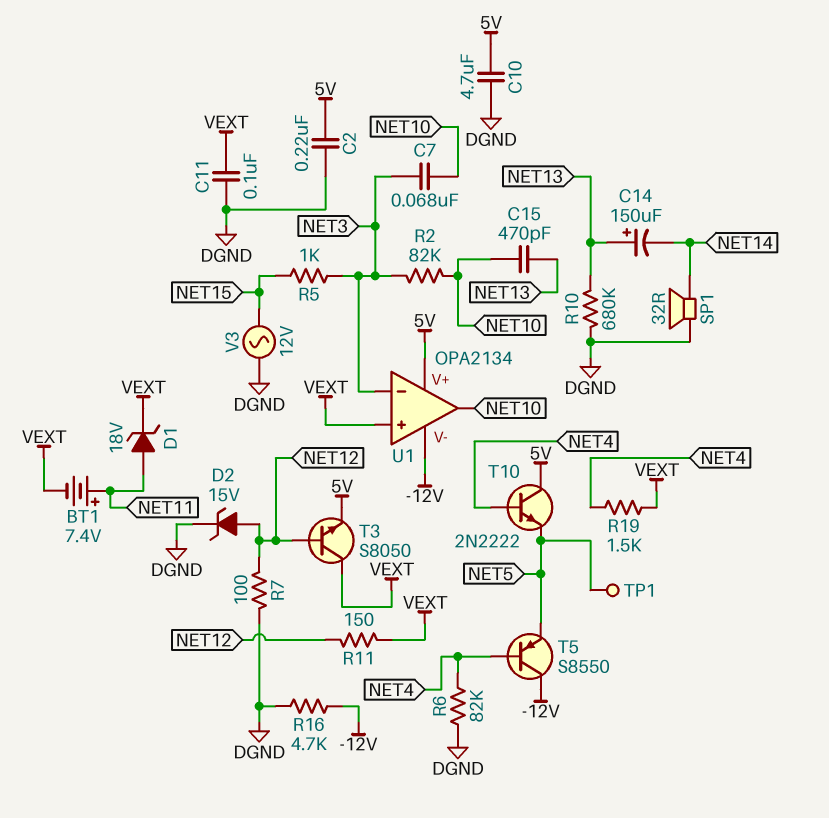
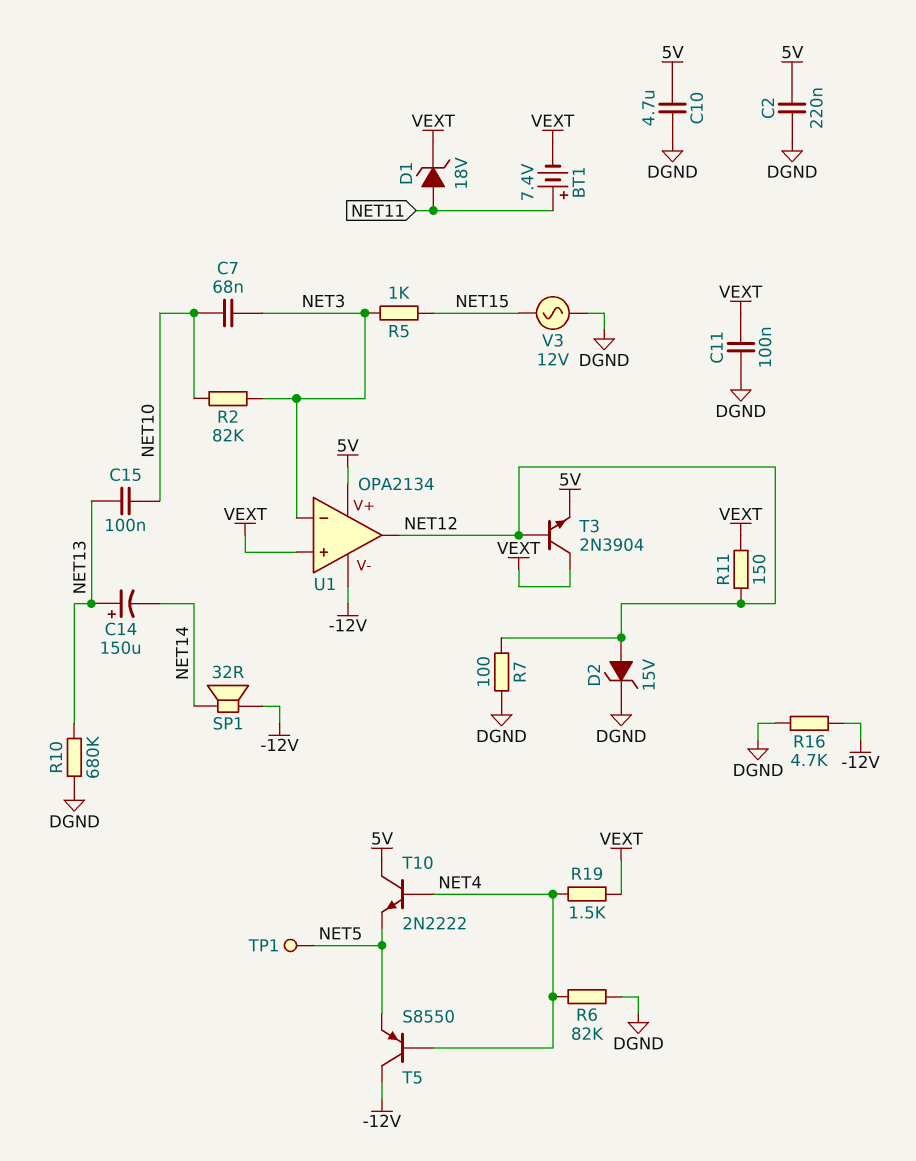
C15: 470pF (NET10, NET13) -> 100nF (NET10, NET13)
SP1: speaker 32R (DGND, NET14) -> speaker 32R (-12V, NET14)
T3: NPN S8050 (B NET12, C VEXT, E 5V) -> NPN 2N3904 (B NET12, C VEXT, E 5V)
U1 pin out: NET10 -> NET12

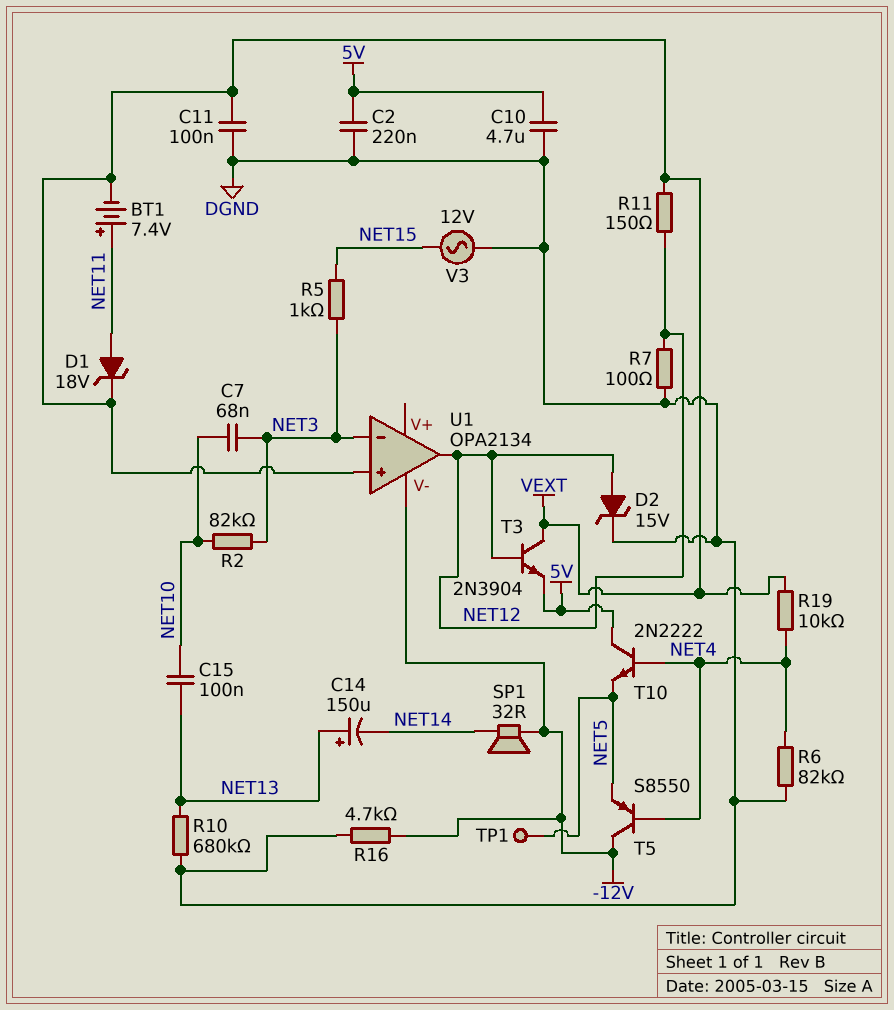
R19: 1.5k (NET4, VEXT) -> 10k (NET4, VEXT)
U1 pin V+: 5V -> none

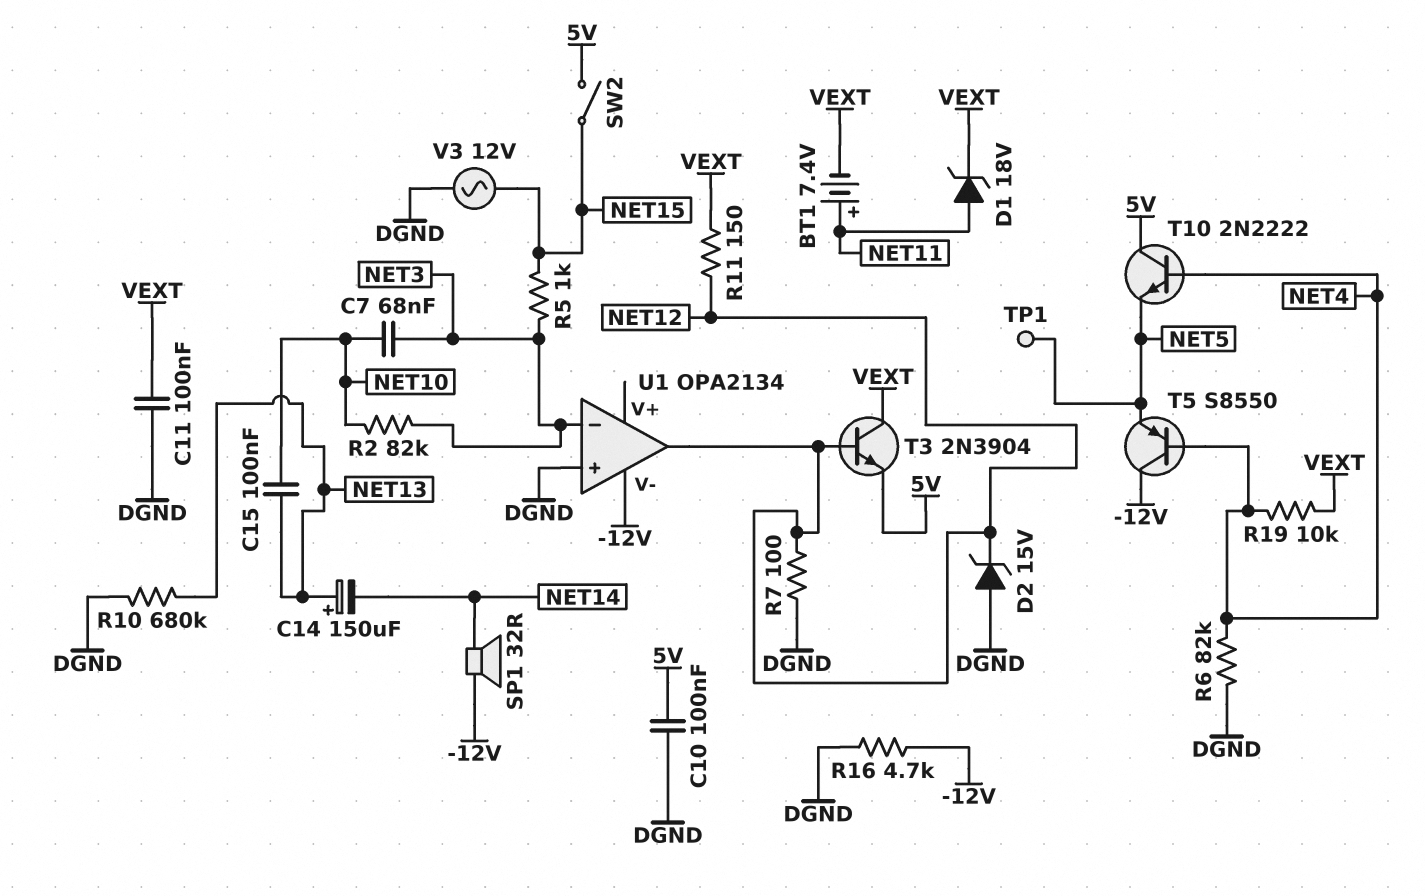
C2: 220nF (5V, DGND) -> none
C10: 4.7uF (5V, DGND) -> 100nF (5V, DGND)
D2: zener 15V (A NET12, K DGND) -> zener 15V (A DGND, K NET12)
SW2: none -> switch (5V, NET15)
U1 pin in+: VEXT -> DGND

